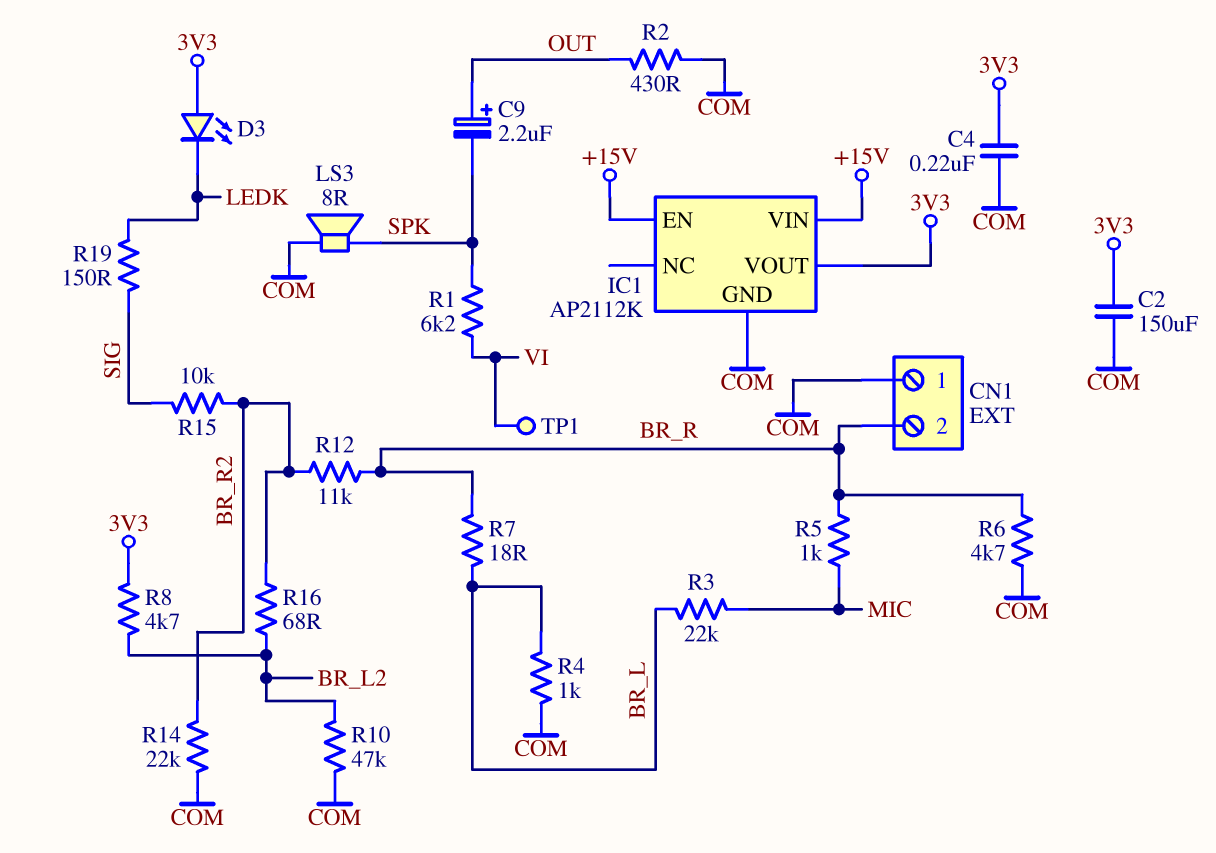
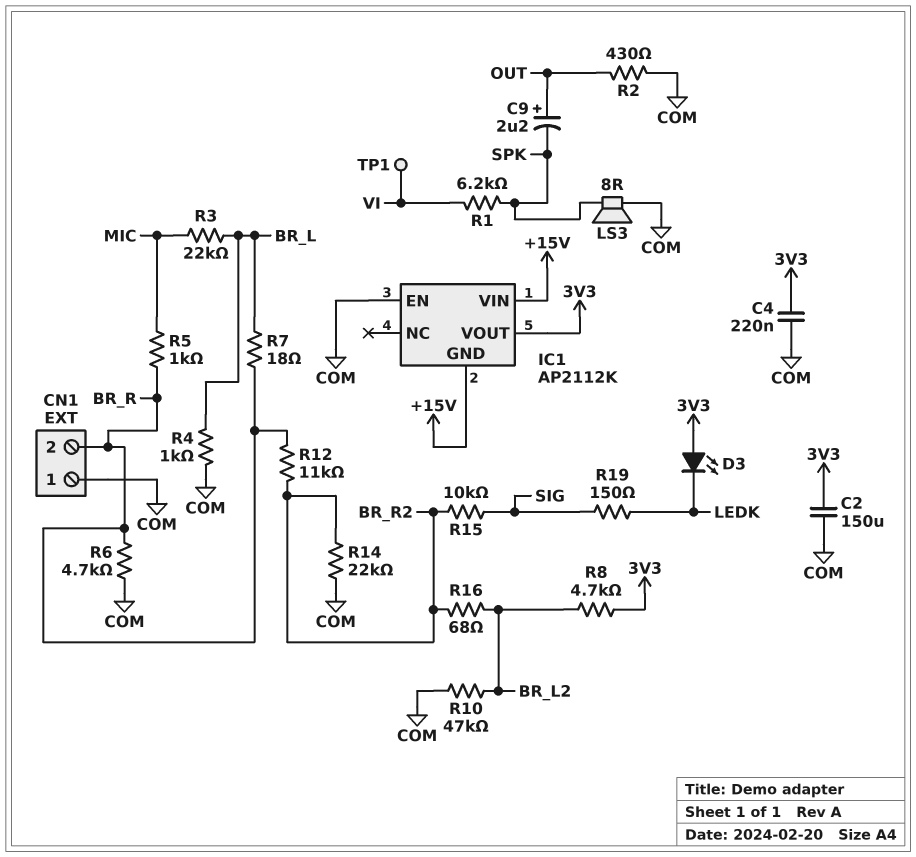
IC1 pin EN: +15V -> COM
IC1 pin GND: COM -> +15V

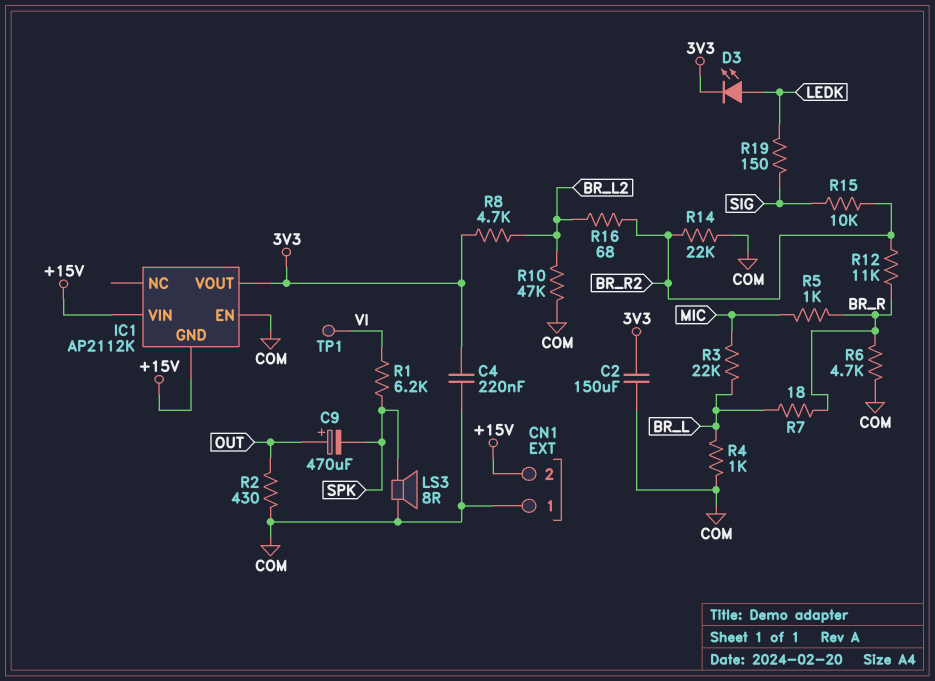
C9: 2.2uF (plus OUT, minus SPK) -> 470uF (plus OUT, minus SPK)
CN1 pin 2: BR_R -> +15V
D3: LED (A 3V3, K LEDK) -> LED (A LEDK, K 3V3)

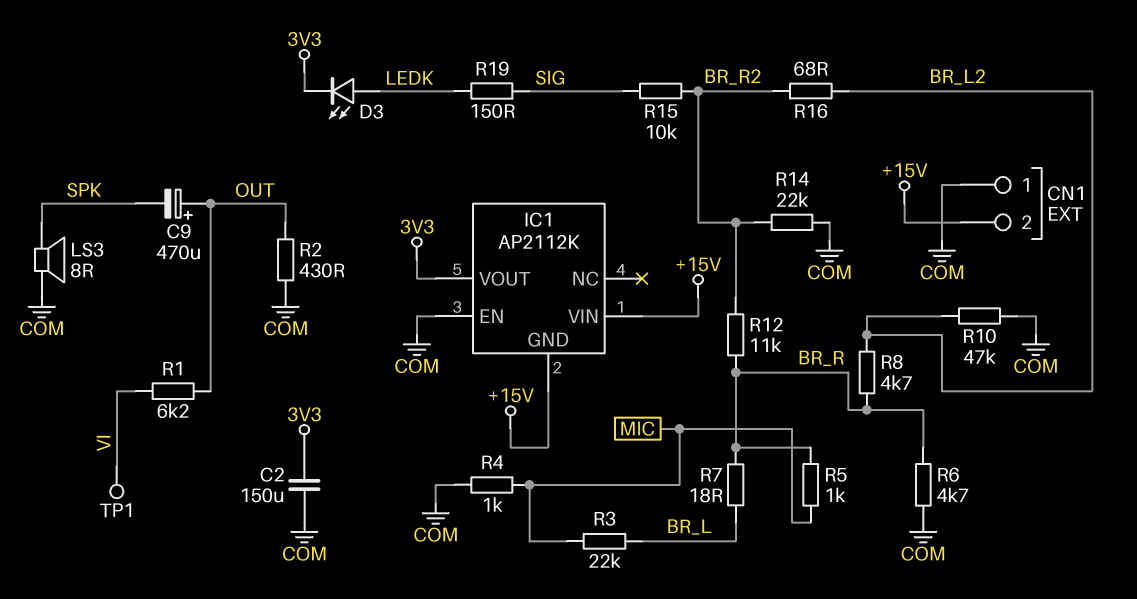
C4: 220nF (3V3, COM) -> none
R1: 6.2k (SPK, VI) -> 6.2k (OUT, VI)
R4: 1k (BR_L, COM) -> 1k (COM, MIC)
R8: 4.7k (3V3, BR_L2) -> 4.7k (BR_L2, BR_R)

